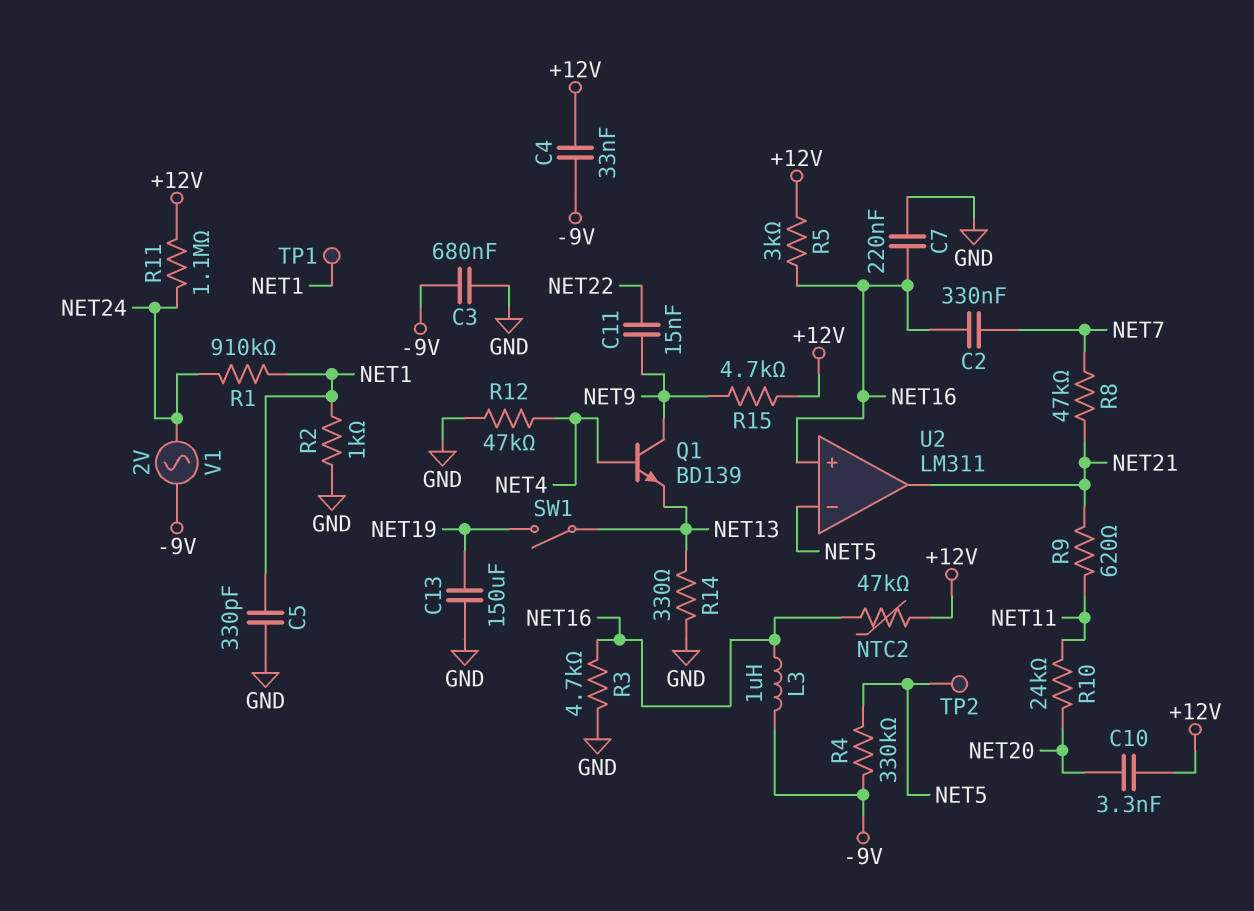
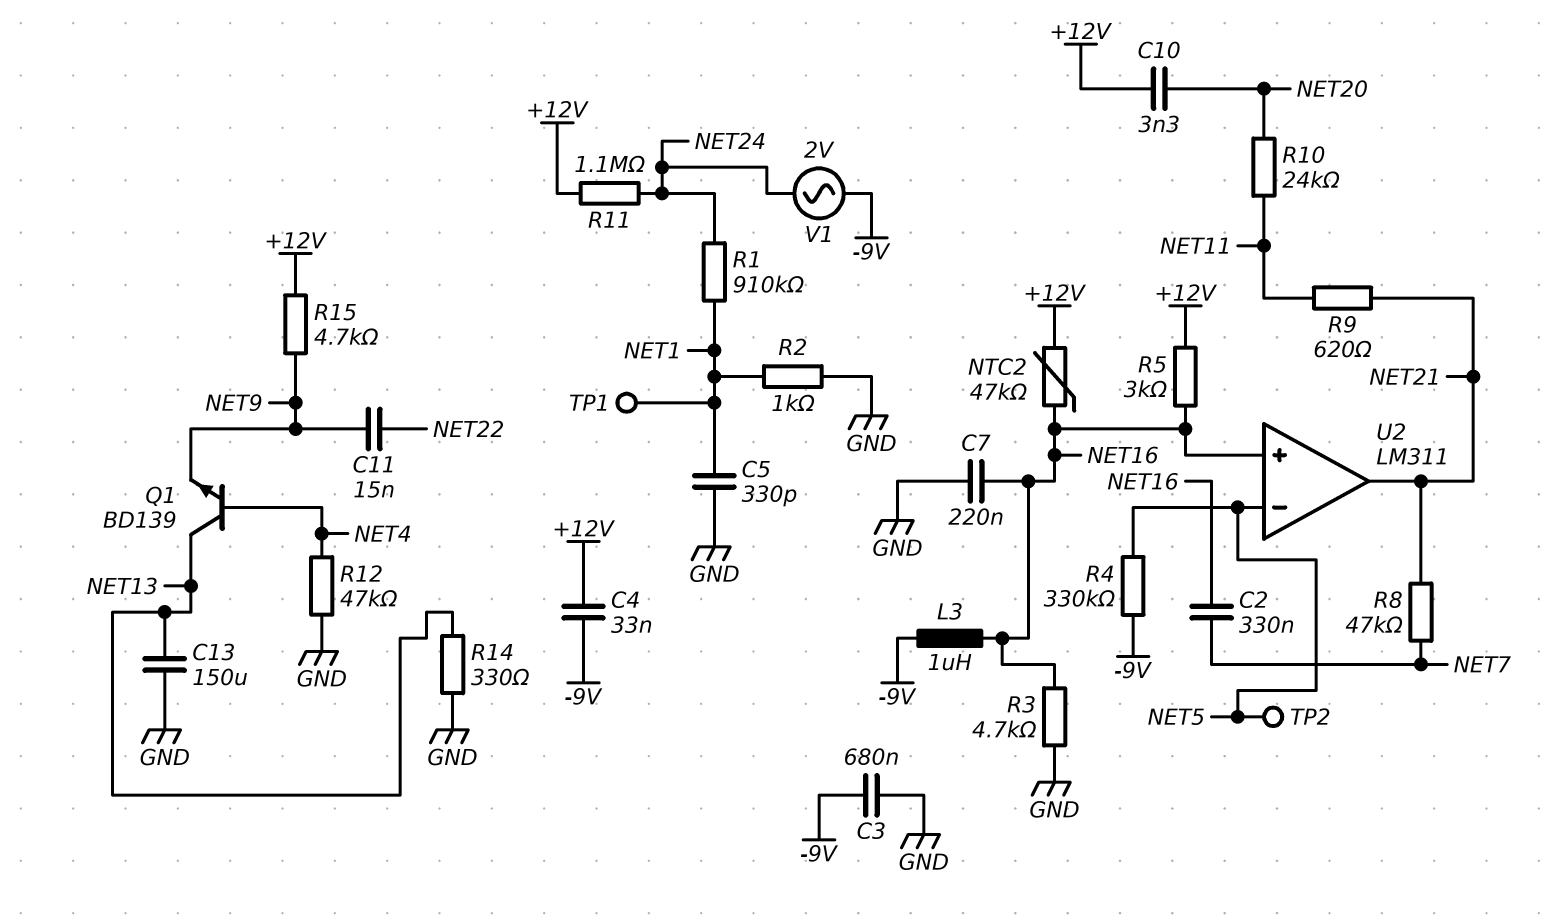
C13: 150uF (GND, NET19) -> 150uF (GND, NET13)
Q1: NPN BD139 (B NET4, C NET9, E NET13) -> NPN BD139 (B NET4, C NET13, E NET9)
SW1: switch (NET13, NET19) -> none

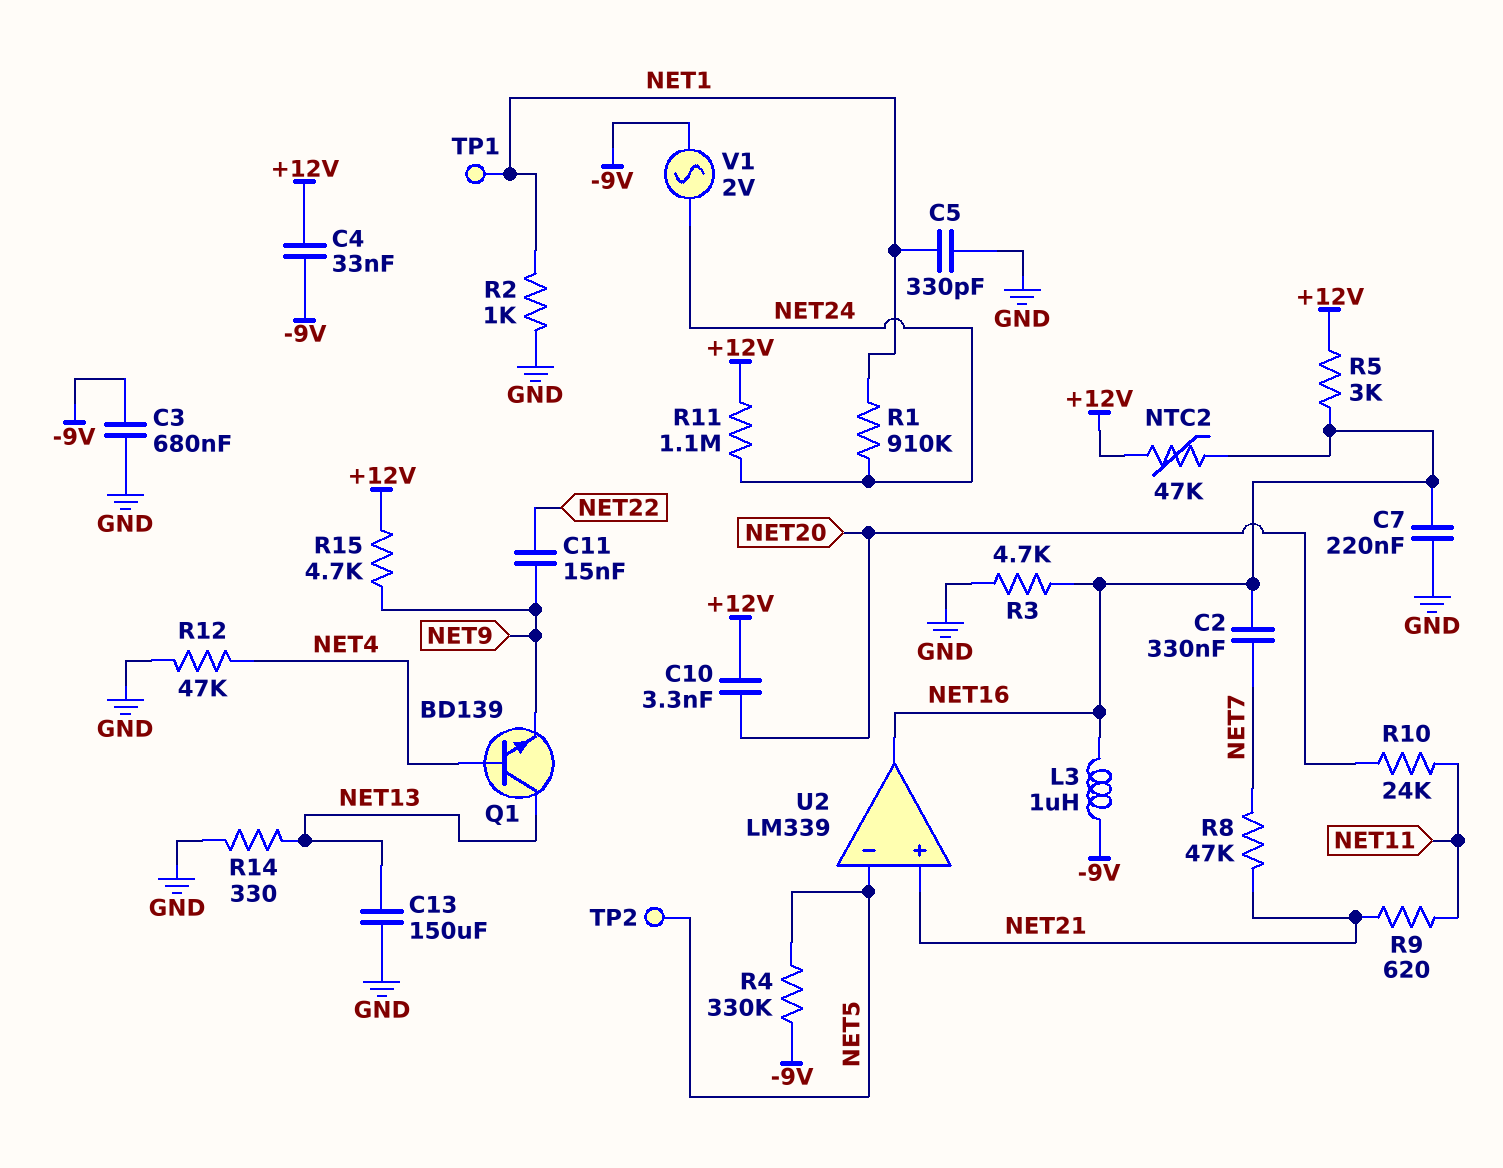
U2: LM311 -> LM339
U2 pin in+: NET16 -> NET21
U2 pin out: NET21 -> NET16

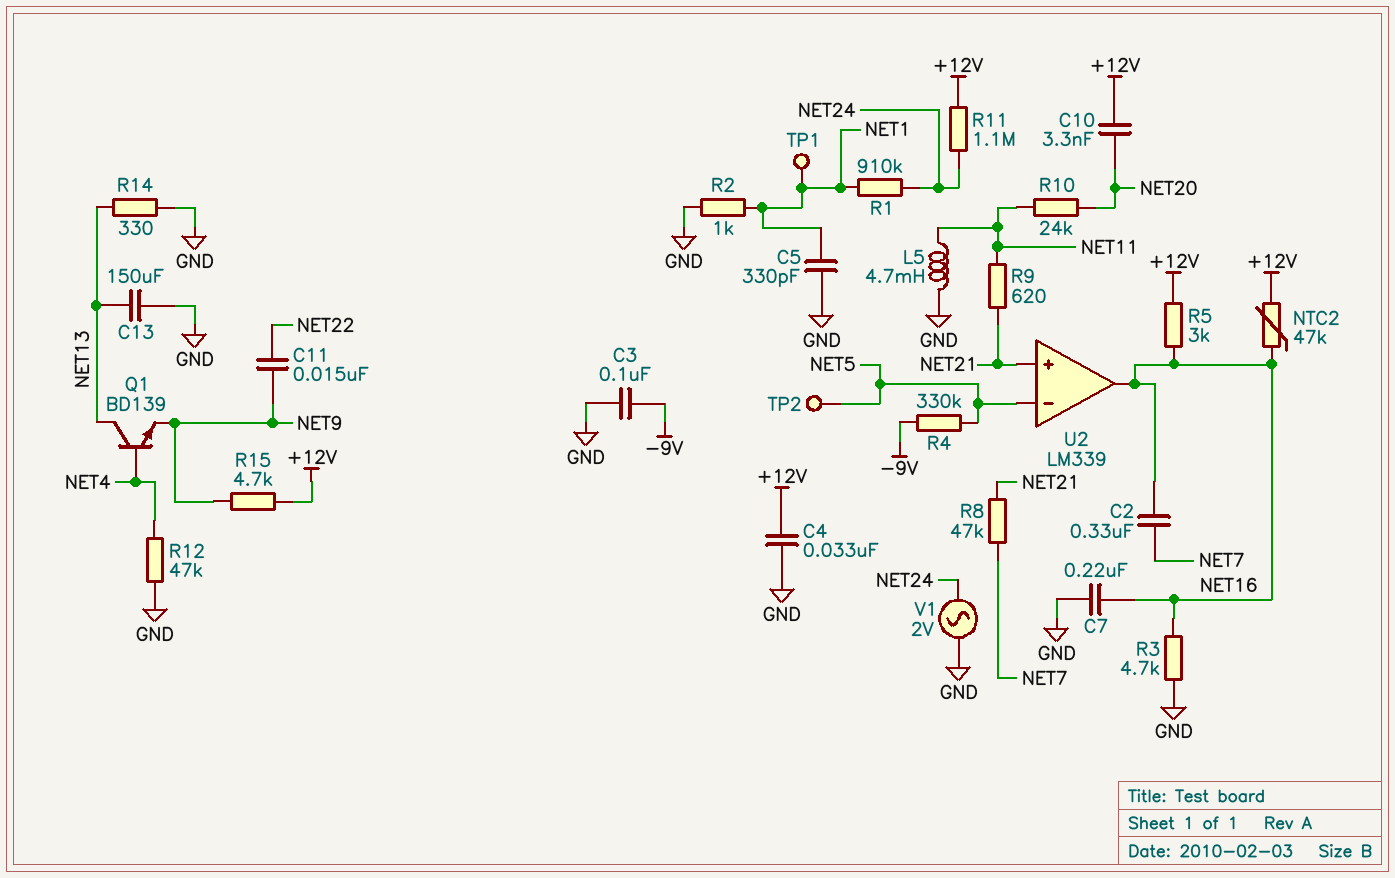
C3: 680nF (-9V, GND) -> 100nF (-9V, GND)
C4: 33nF (+12V, -9V) -> 33nF (+12V, GND)
L3: 1uH (-9V, NET16) -> none
L5: none -> 4.7mH (GND, NET11)
V1: AC 2V (-9V, NET24) -> AC 2V (GND, NET24)

